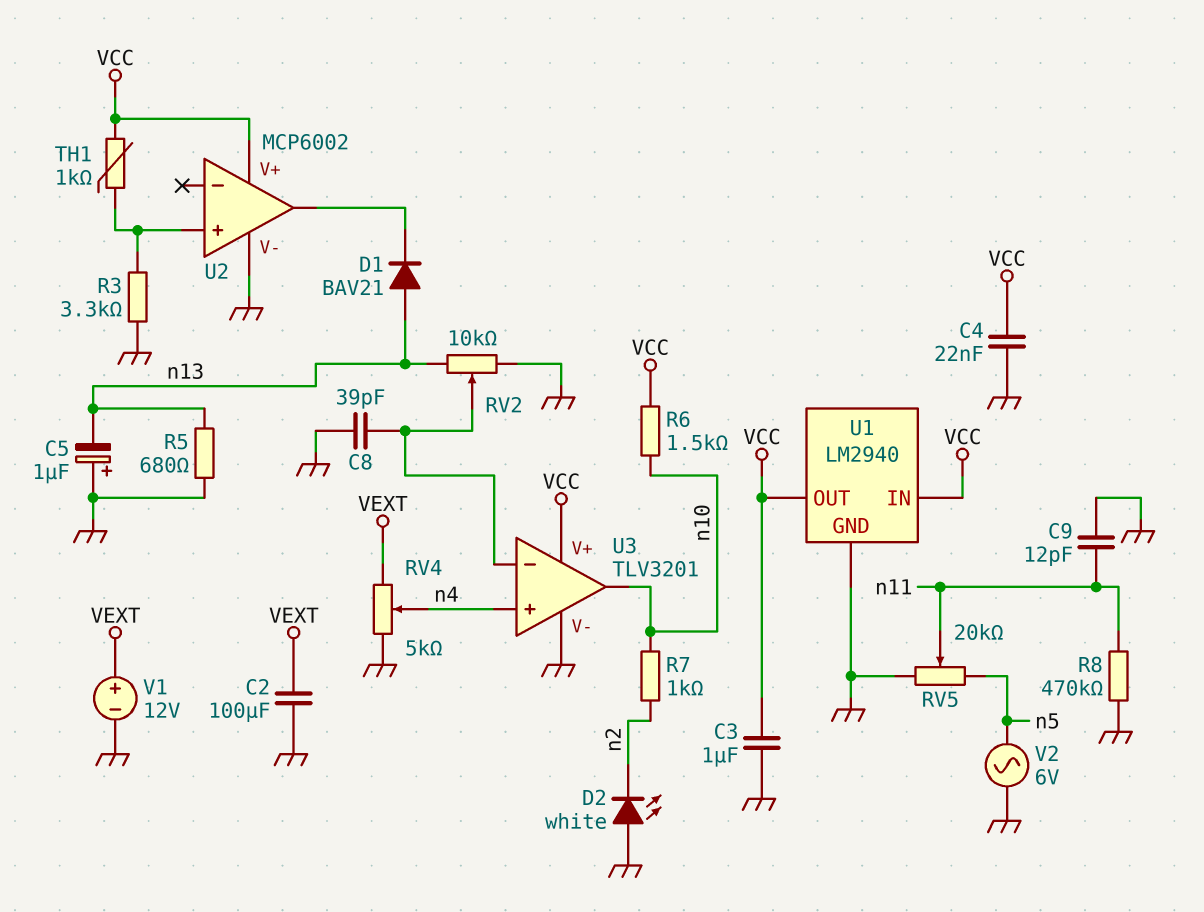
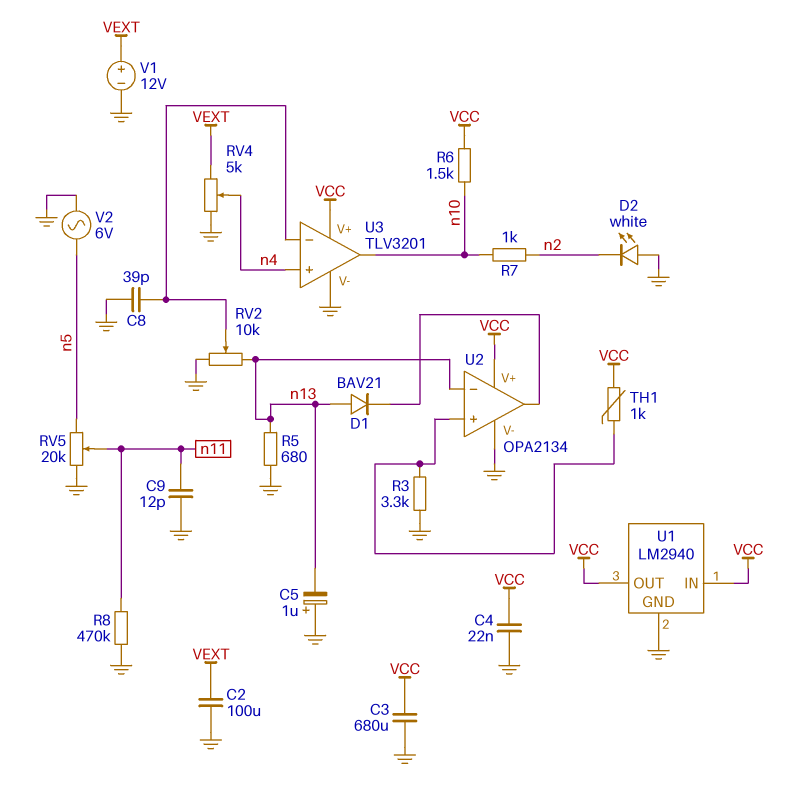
C3: 1uF (GND, VCC) -> 680uF (GND, VCC)
U2: MCP6002 -> OPA2134
U2 pin in-: none -> n13

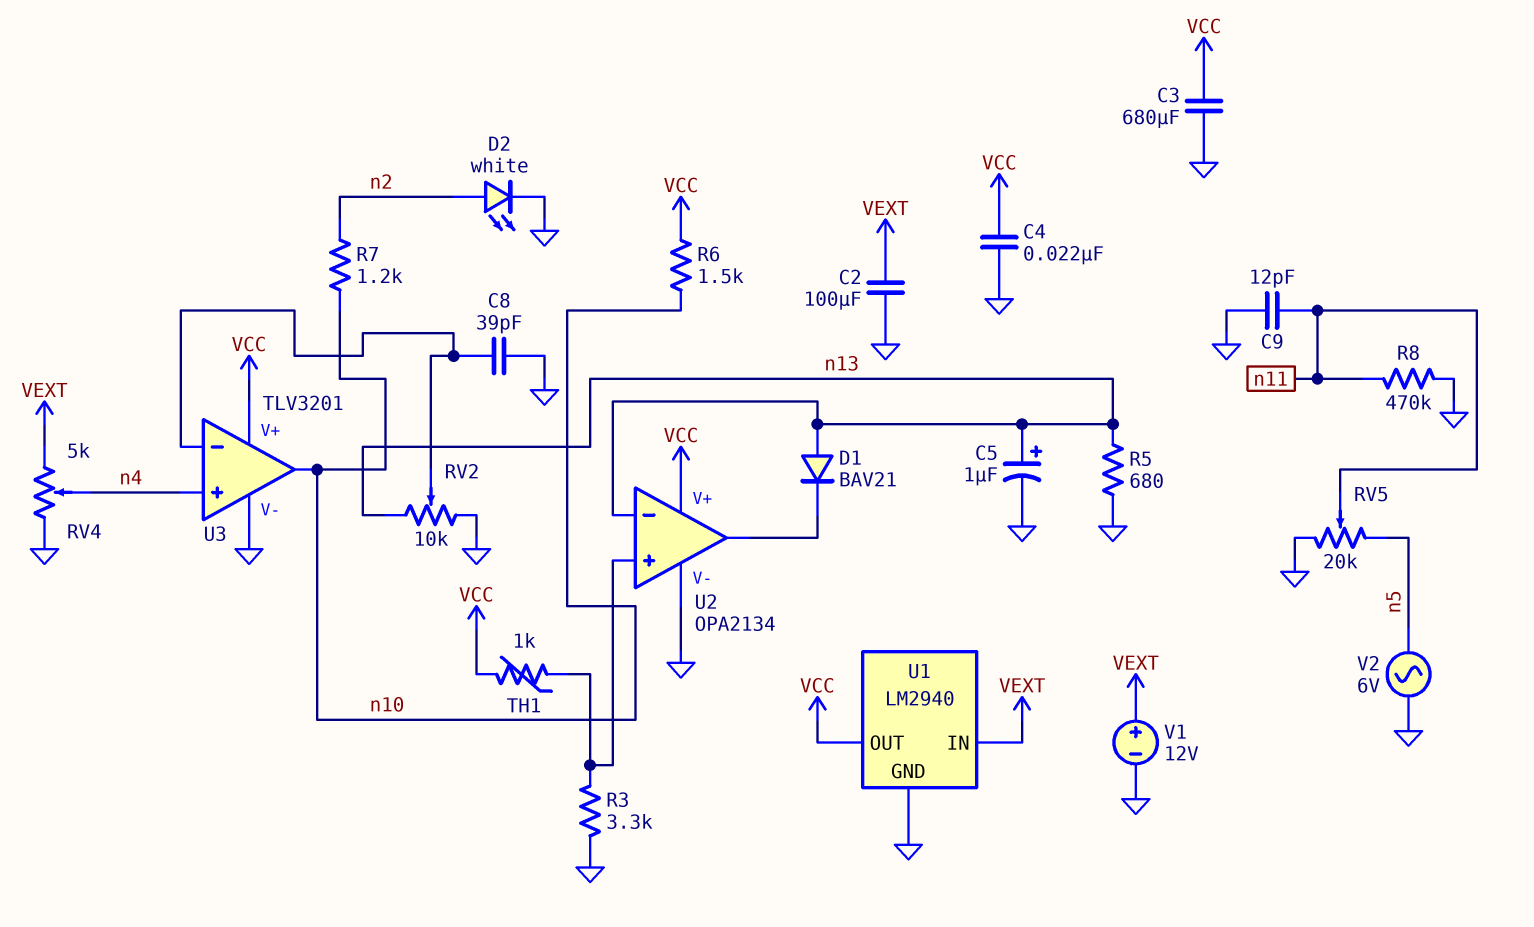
C5: 1uF (plus GND, minus n13) -> 1uF (plus n13, minus GND)
D2: LED white (A GND, K n2) -> LED white (A n2, K GND)
R7: 1k (n2, n10) -> 1.2k (n2, n10)
U1 pin IN: VCC -> VEXT

